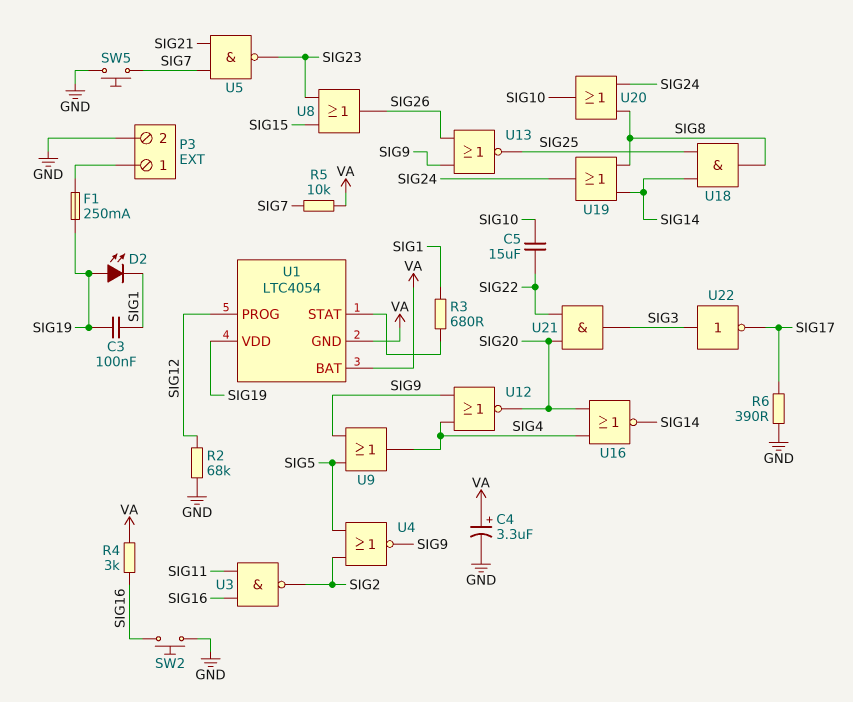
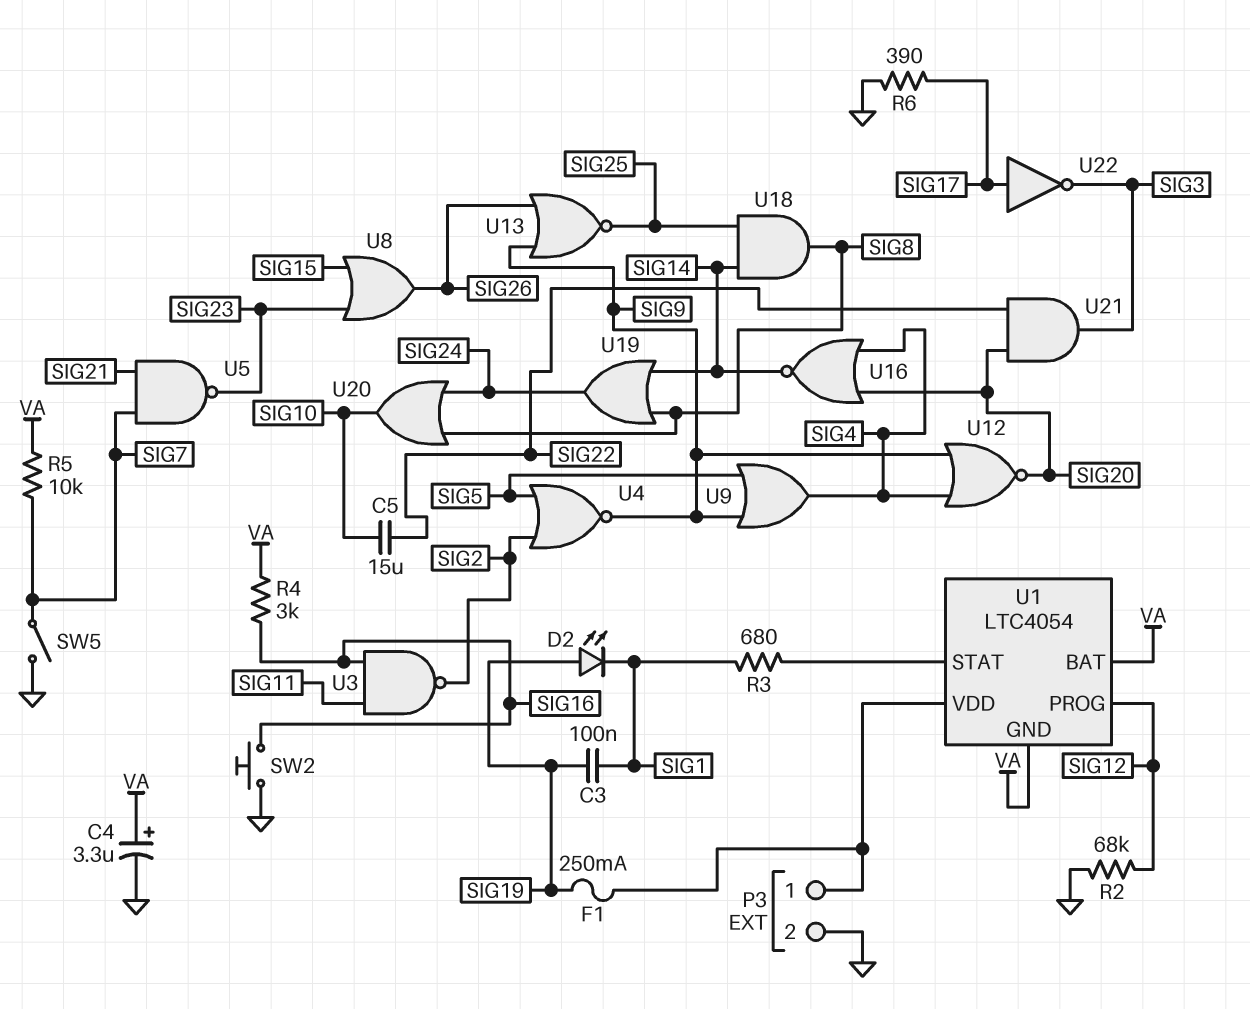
SW5: button (GND, SIG7) -> switch (GND, SIG7)
U1 pin VDD: SIG19 -> P3/1
U22: NOT (in SIG3, out SIG17) -> NOT (in SIG17, out SIG3)

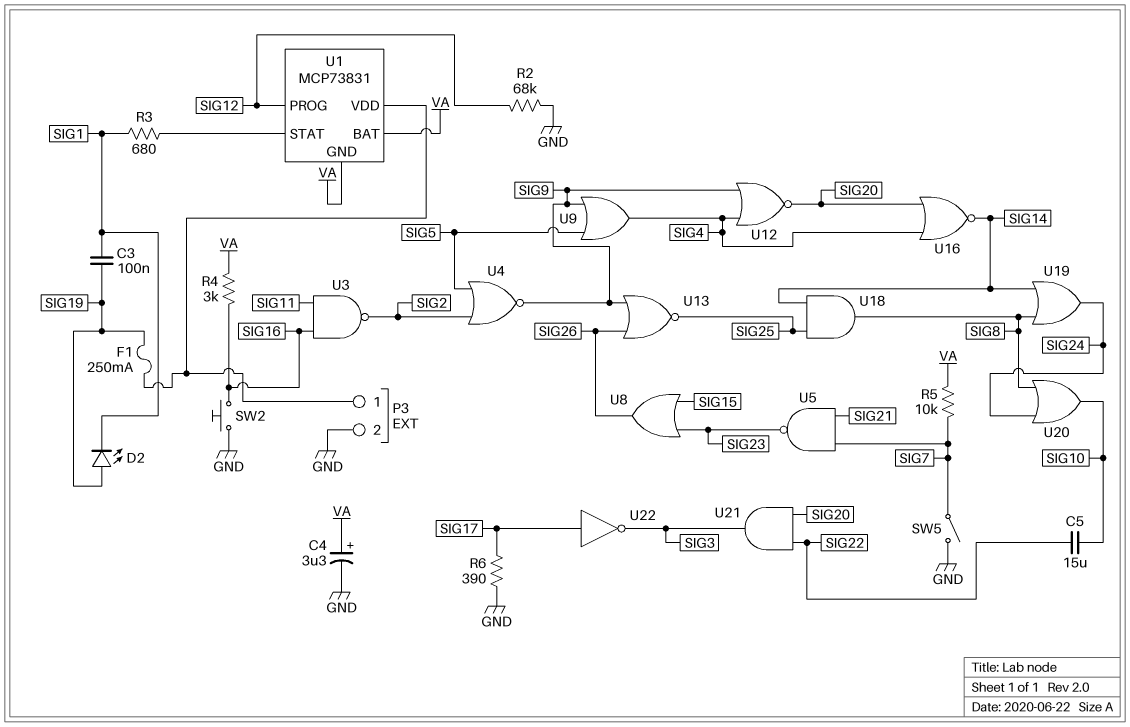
U1: LTC4054 -> MCP73831

